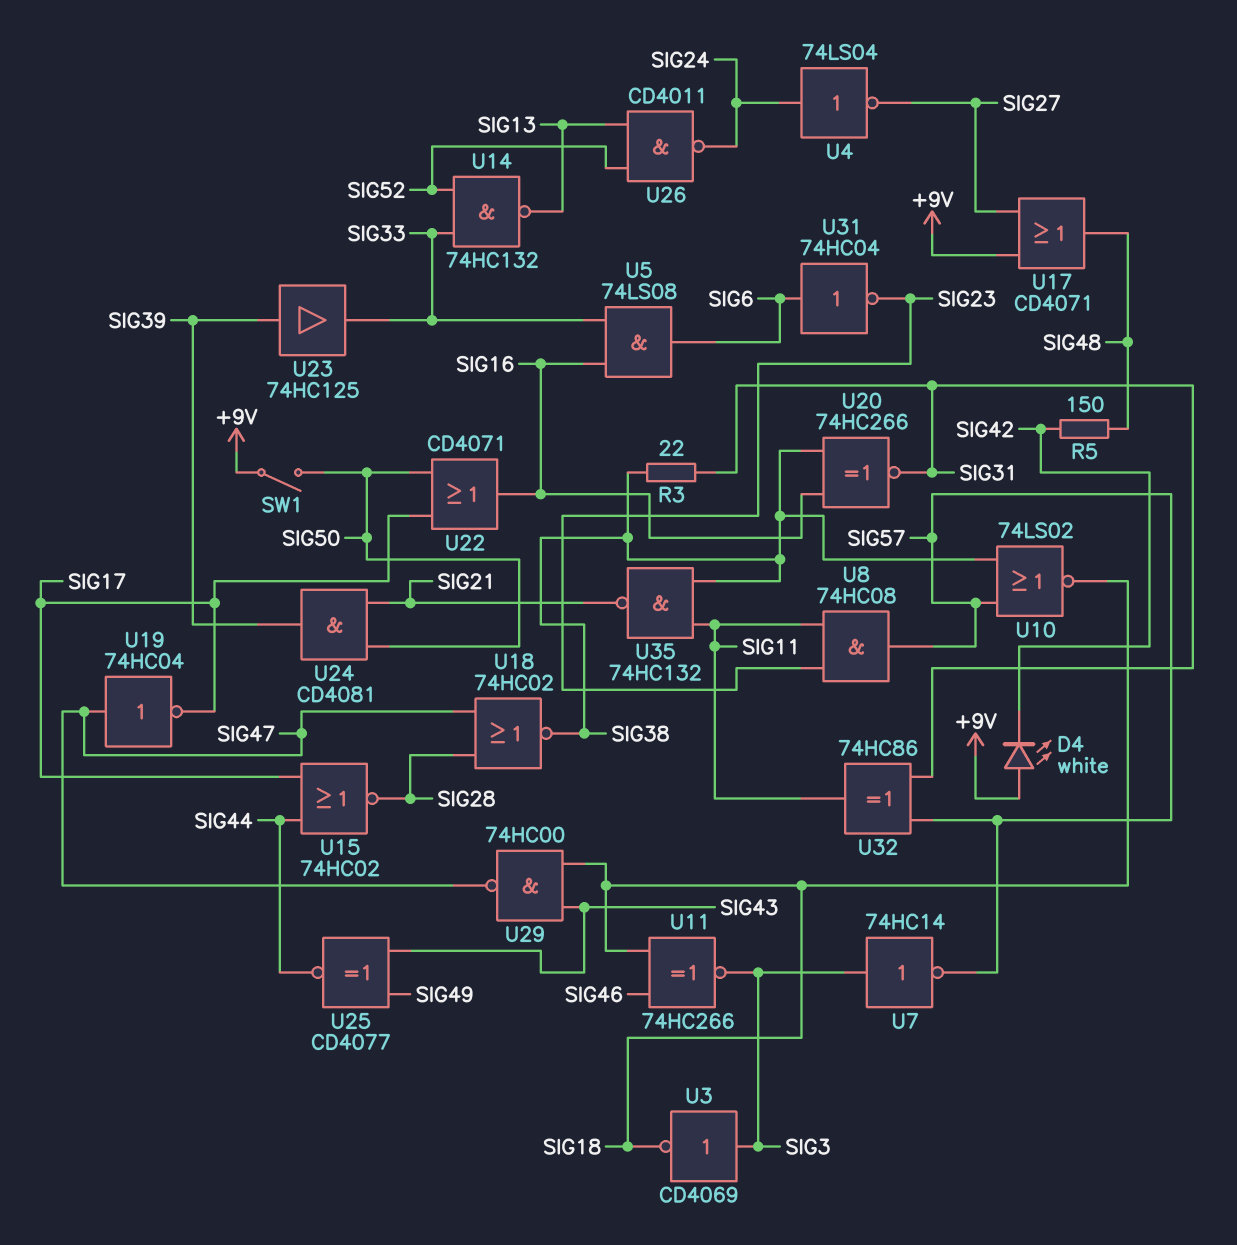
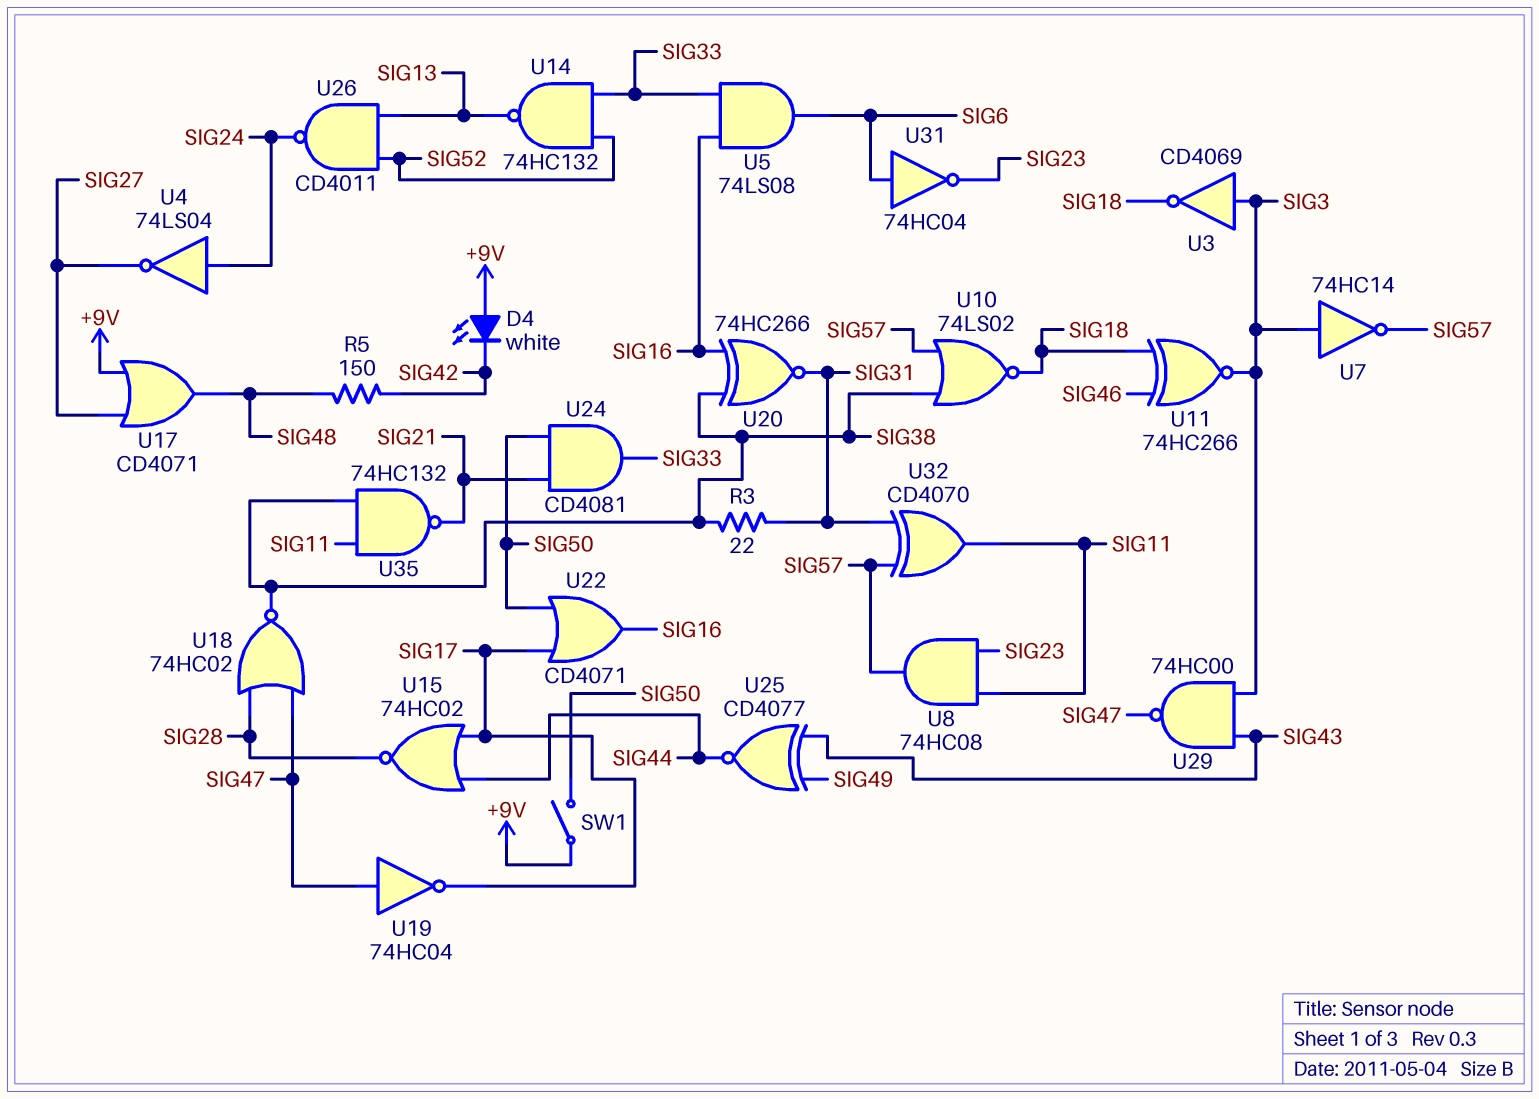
U23: buffer 74HC125 (in SIG39, out SIG33) -> none
U24: AND CD4081 (in SIG21, in SIG50, out SIG39) -> AND CD4081 (in SIG21, in SIG50, out SIG33)
U29: NAND 74HC00 (in SIG18, in SIG43, out SIG47) -> NAND 74HC00 (in SIG3, in SIG43, out SIG47)
U32: XOR 74HC86 (in SIG31, in SIG57, out SIG11) -> XOR CD4070 (in SIG31, in SIG57, out SIG11)

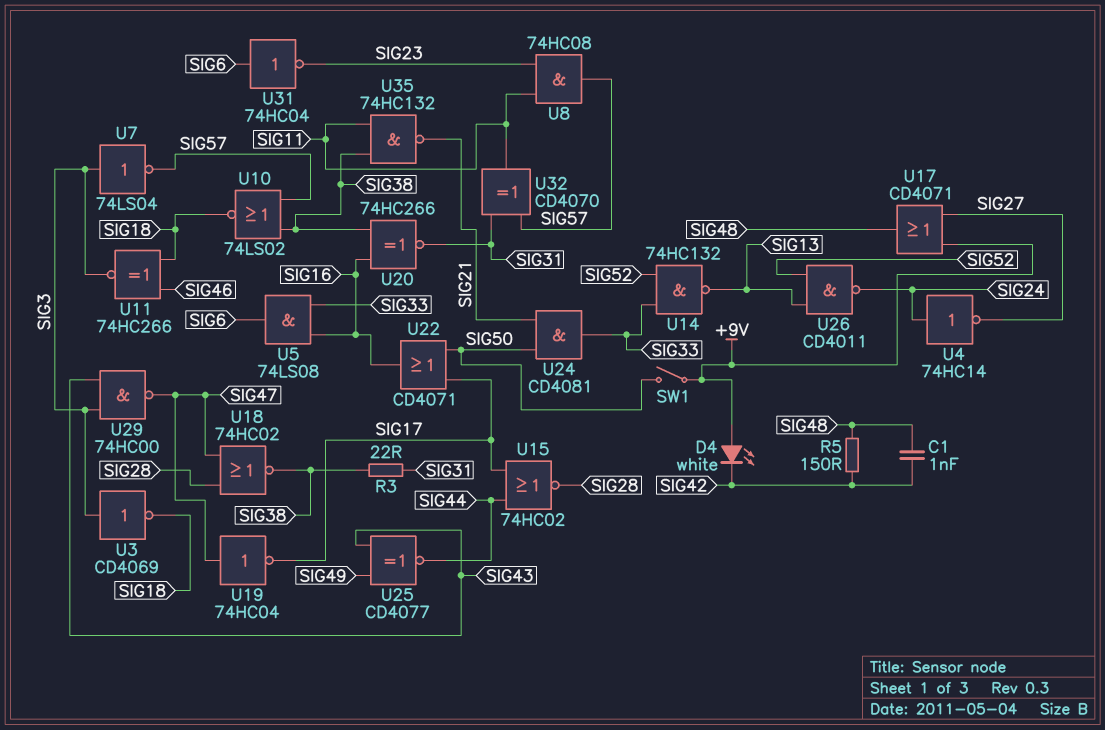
C1: none -> 1nF (SIG42, SIG48)
U4: NOT 74LS04 (in SIG24, out SIG27) -> NOT 74HC14 (in SIG24, out SIG27)
U7: NOT 74HC14 (in SIG3, out SIG57) -> NOT 74LS04 (in SIG3, out SIG57)

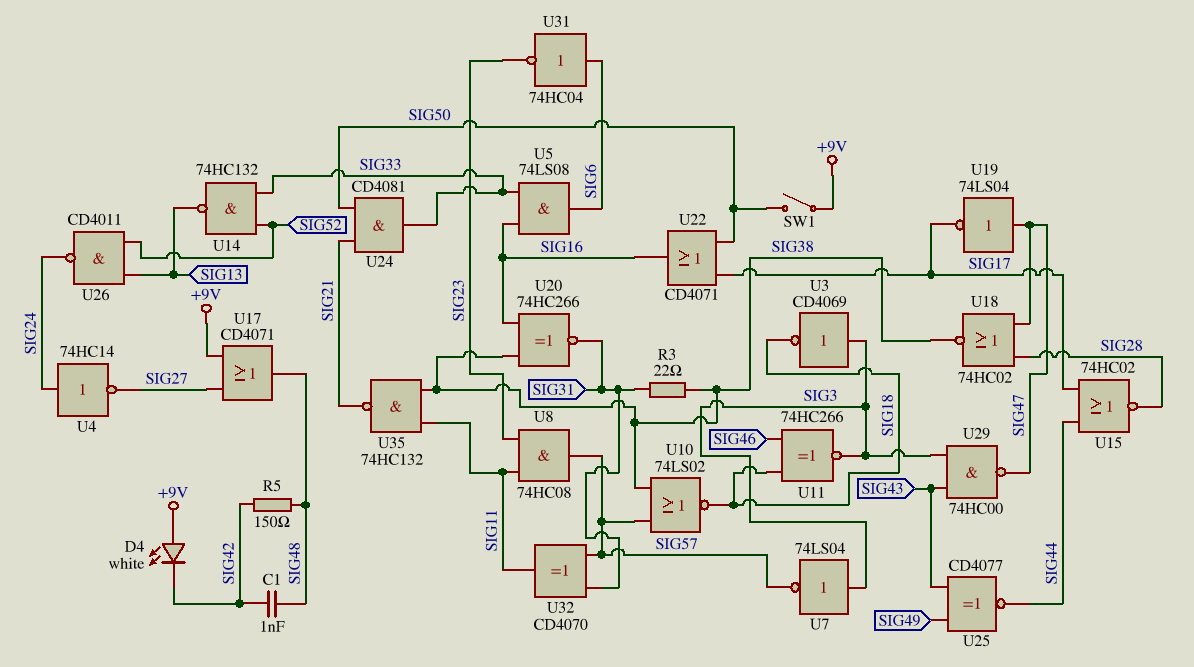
U19: NOT 74HC04 (in SIG47, out SIG17) -> NOT 74LS04 (in SIG47, out SIG17)

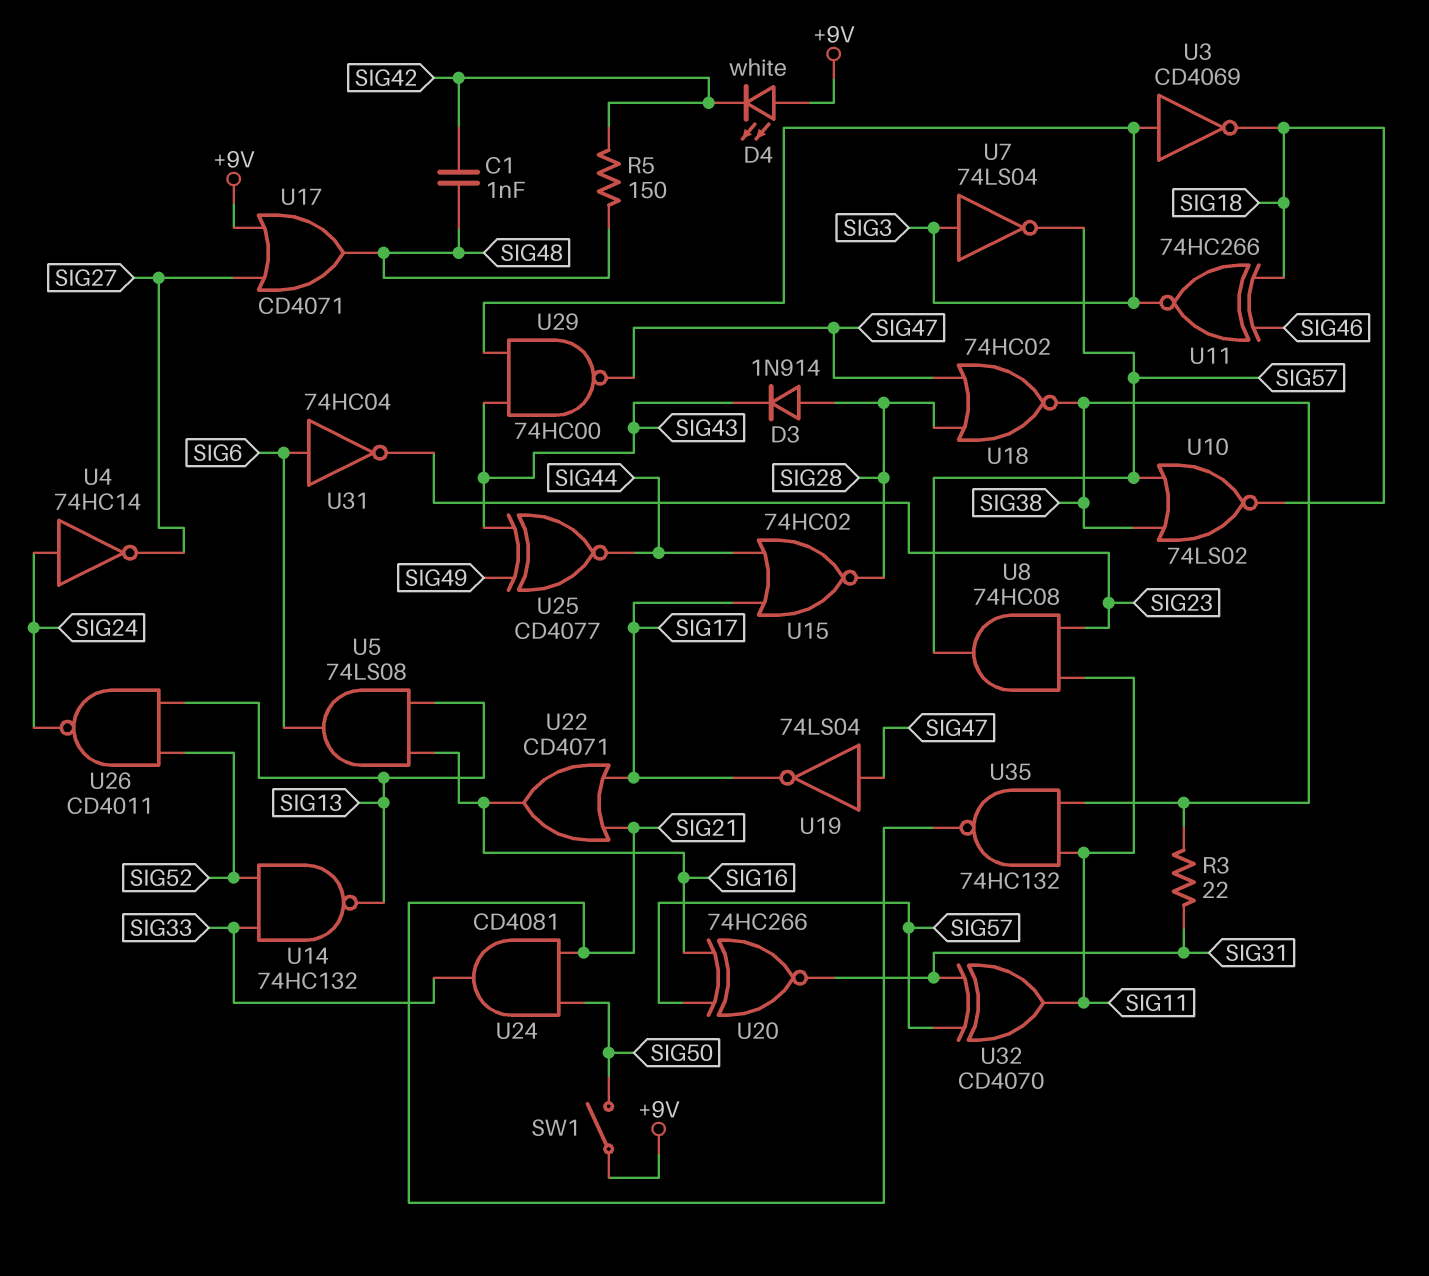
D3: none -> diode 1N914 (A SIG28, K SIG43)
U5: AND 74LS08 (in SIG16, in SIG33, out SIG6) -> AND 74LS08 (in SIG13, in SIG16, out SIG6)
U20: XNOR 74HC266 (in SIG16, in SIG38, out SIG31) -> XNOR 74HC266 (in SIG16, in SIG57, out SIG31)
U22: OR CD4071 (in SIG17, in SIG50, out SIG16) -> OR CD4071 (in SIG17, in SIG21, out SIG16)

